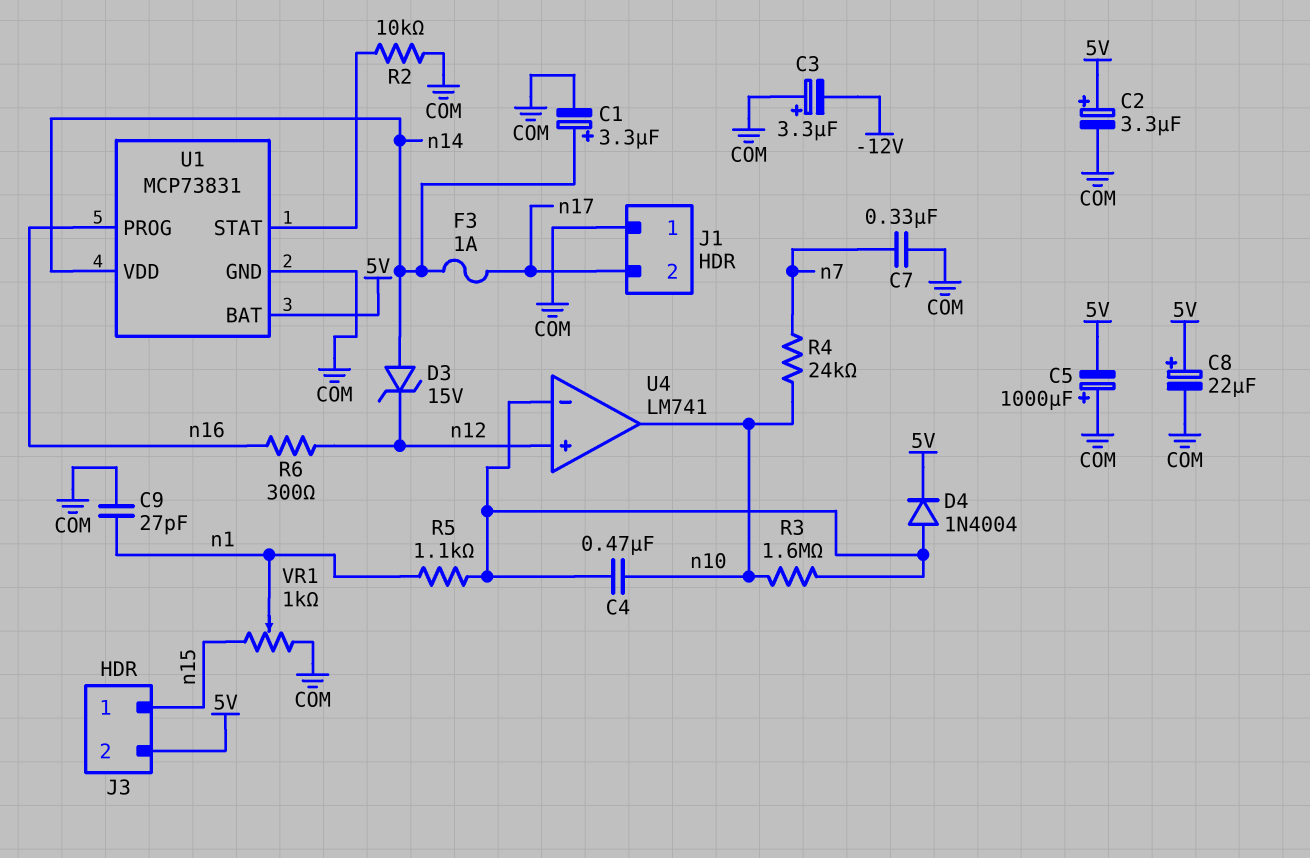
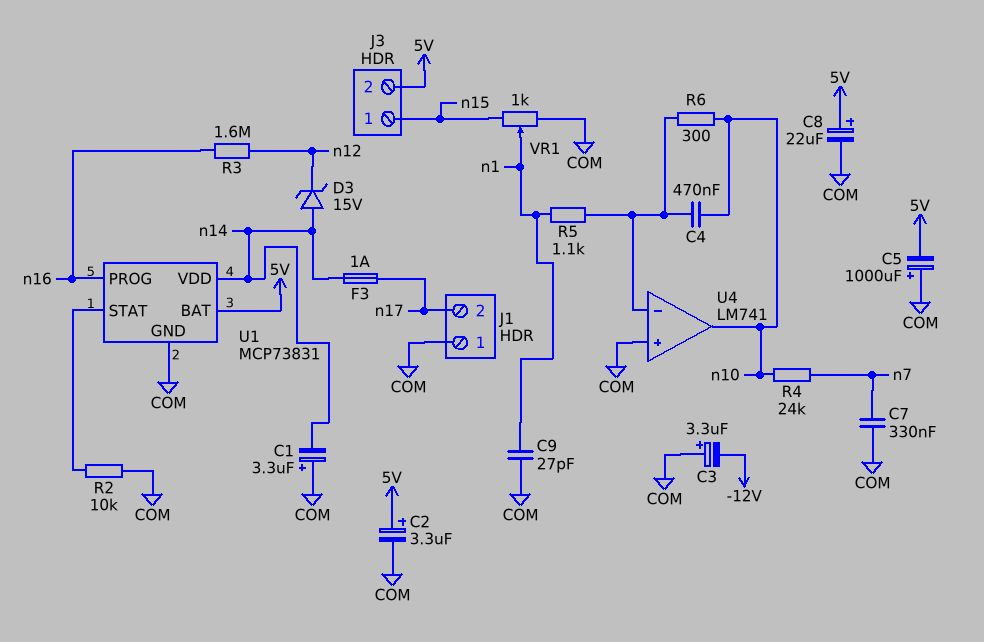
C1: 3.3uF (plus n14, minus COM) -> 3.3uF (plus COM, minus n14)
D4: diode 1N4004 (A U4/in-, K 5V) -> none
R3: 1.6M (U4/in-, n10) -> 1.6M (n12, n16)
R6: 300 (n12, n16) -> 300 (U4/in-, n10)
U4 pin in+: n12 -> COM

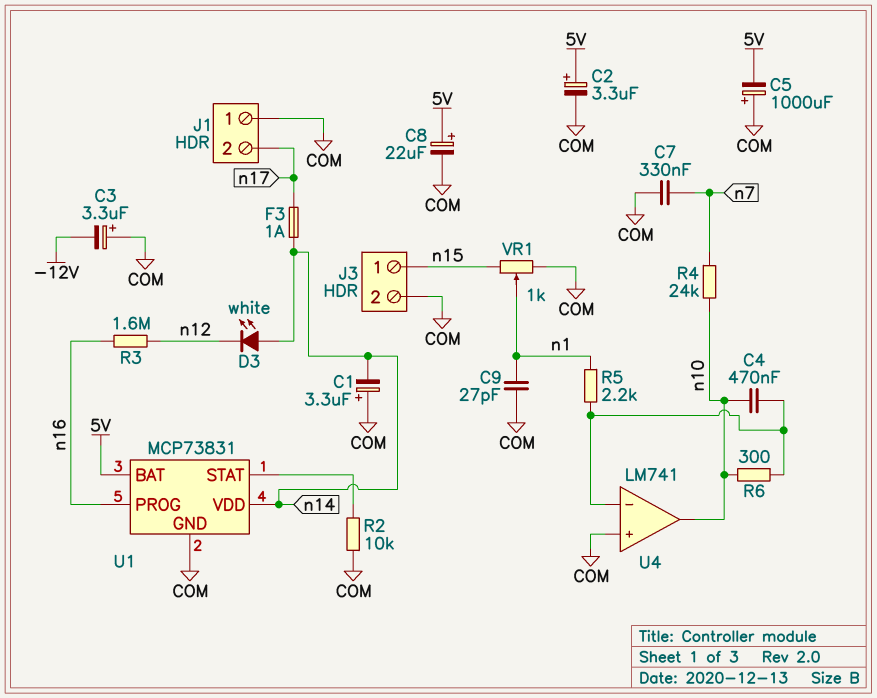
D3: zener 15V (A n14, K n12) -> LED white (A n14, K n12)
J3 pin 2: 5V -> COM
R5: 1.1k (U4/in-, n1) -> 2.2k (U4/in-, n1)

